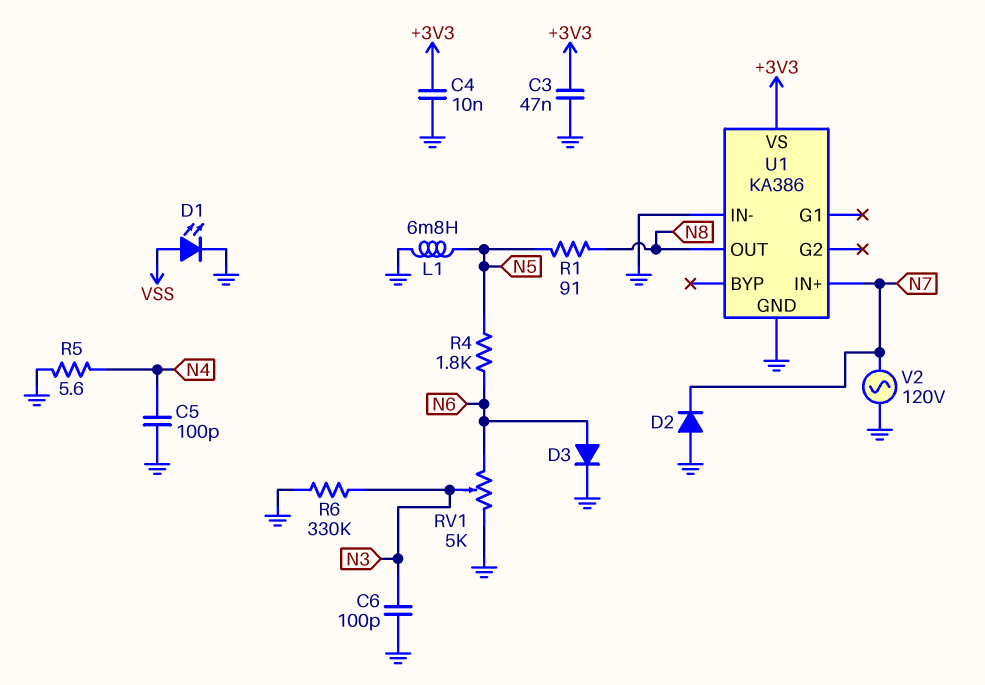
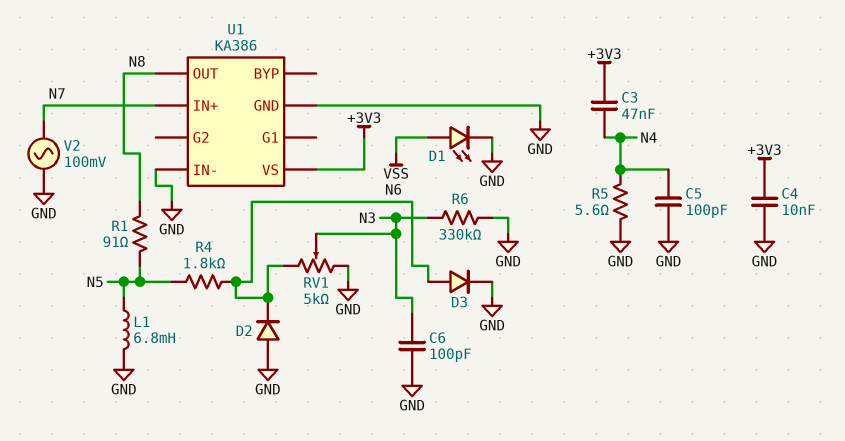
C3: 47nF (+3V3, GND) -> 47nF (+3V3, N4)
D2: diode (A GND, K N7) -> diode (A GND, K N6)
V2: AC 120V (GND, N7) -> AC 100mV (GND, N7)

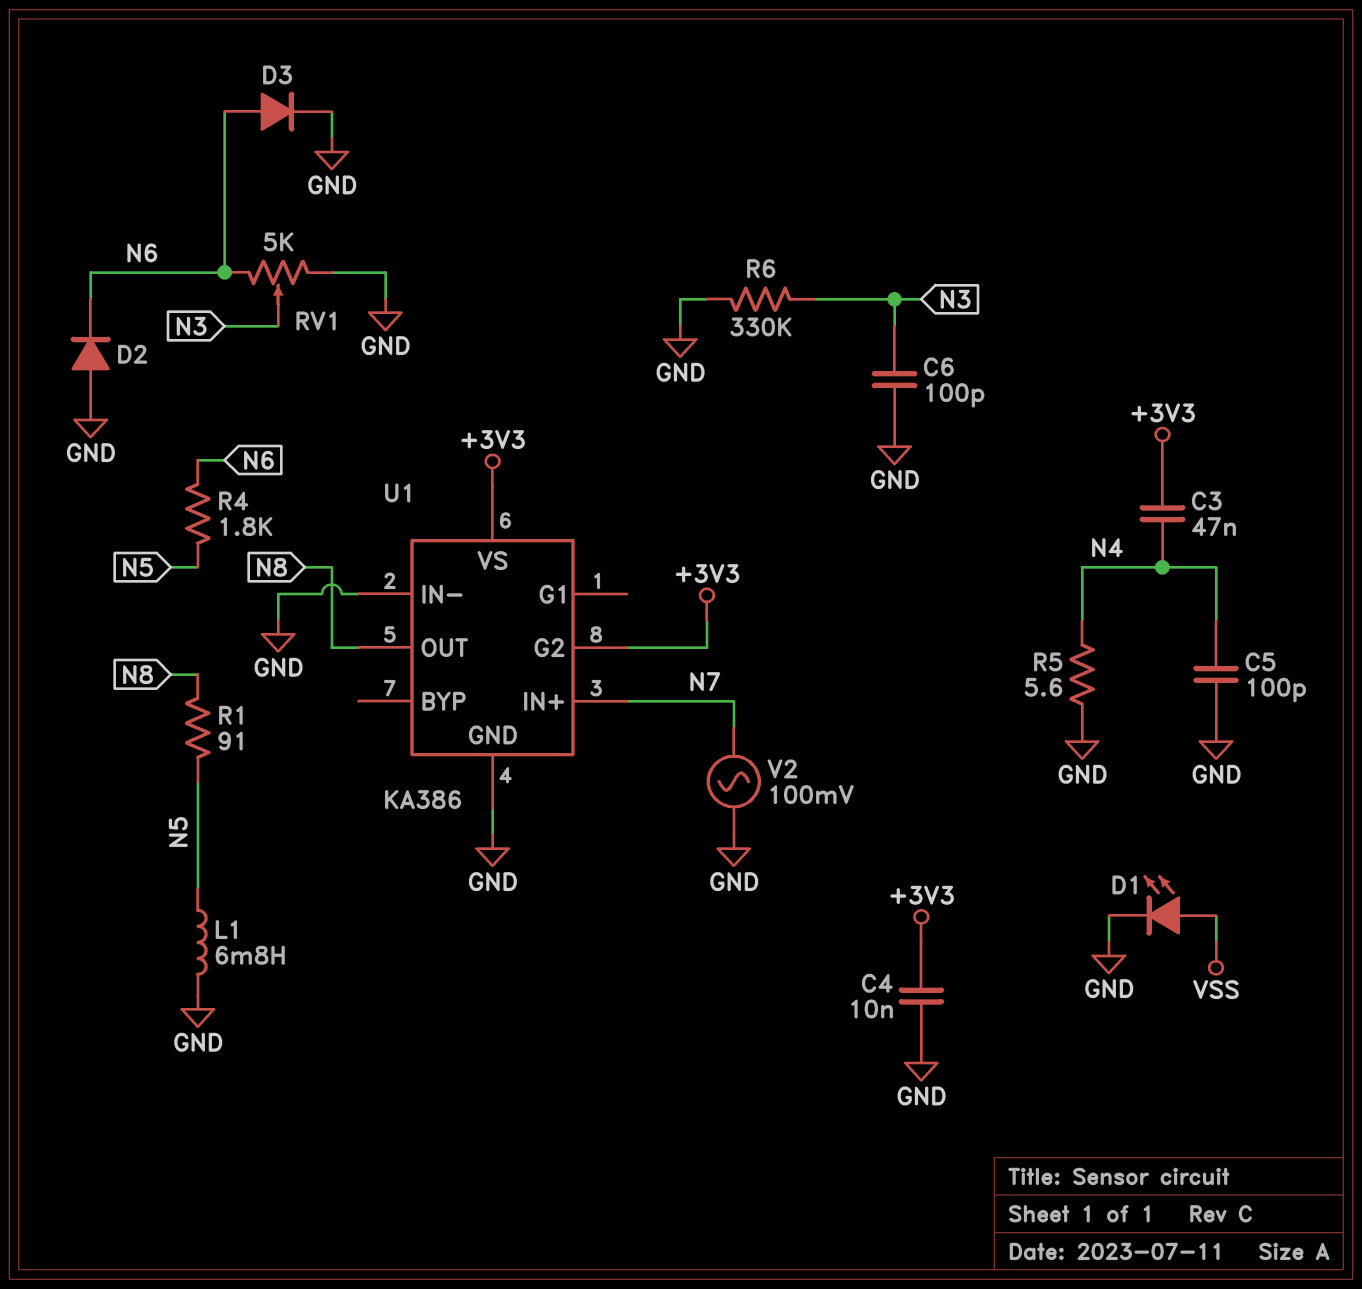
U1 pin G2: none -> +3V3

